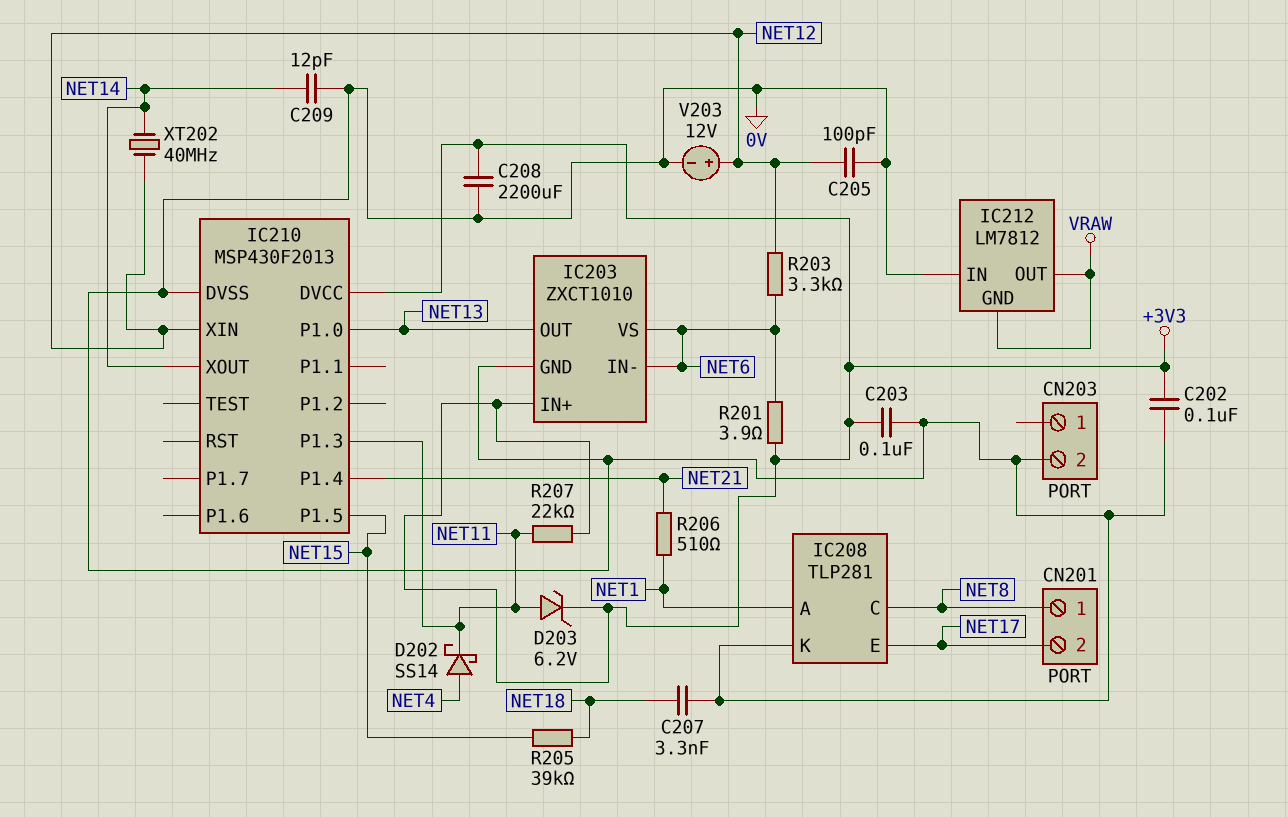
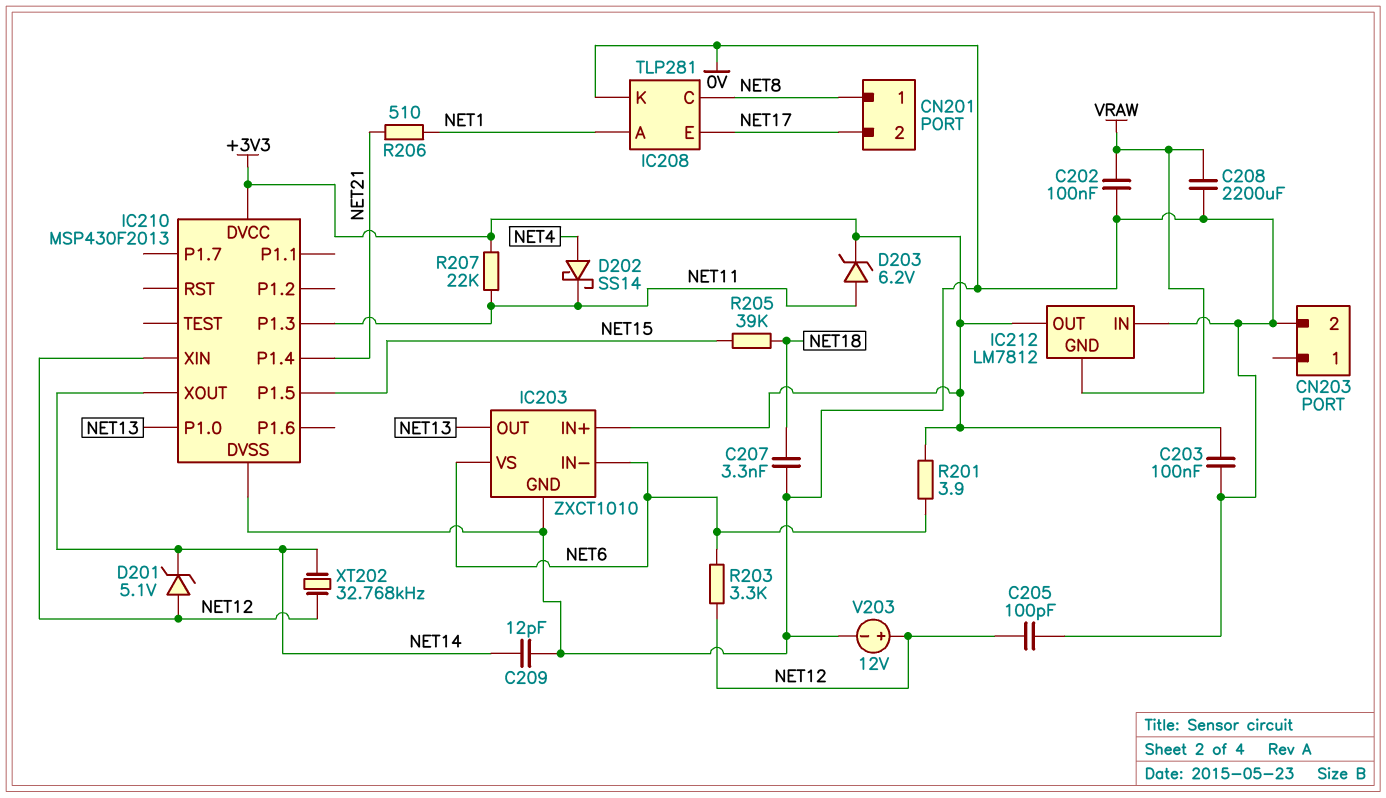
C202: 100nF (+3V3, 0V) -> 100nF (0V, VRAW)
C208: 2200uF (+3V3, 0V) -> 2200uF (0V, VRAW)
D201: none -> zener 5.1V (A NET12, K NET14)
IC212 pin OUT: VRAW -> +3V3
XT202: 40MHz (NET12, NET14) -> 32.768kHz (NET12, NET14)

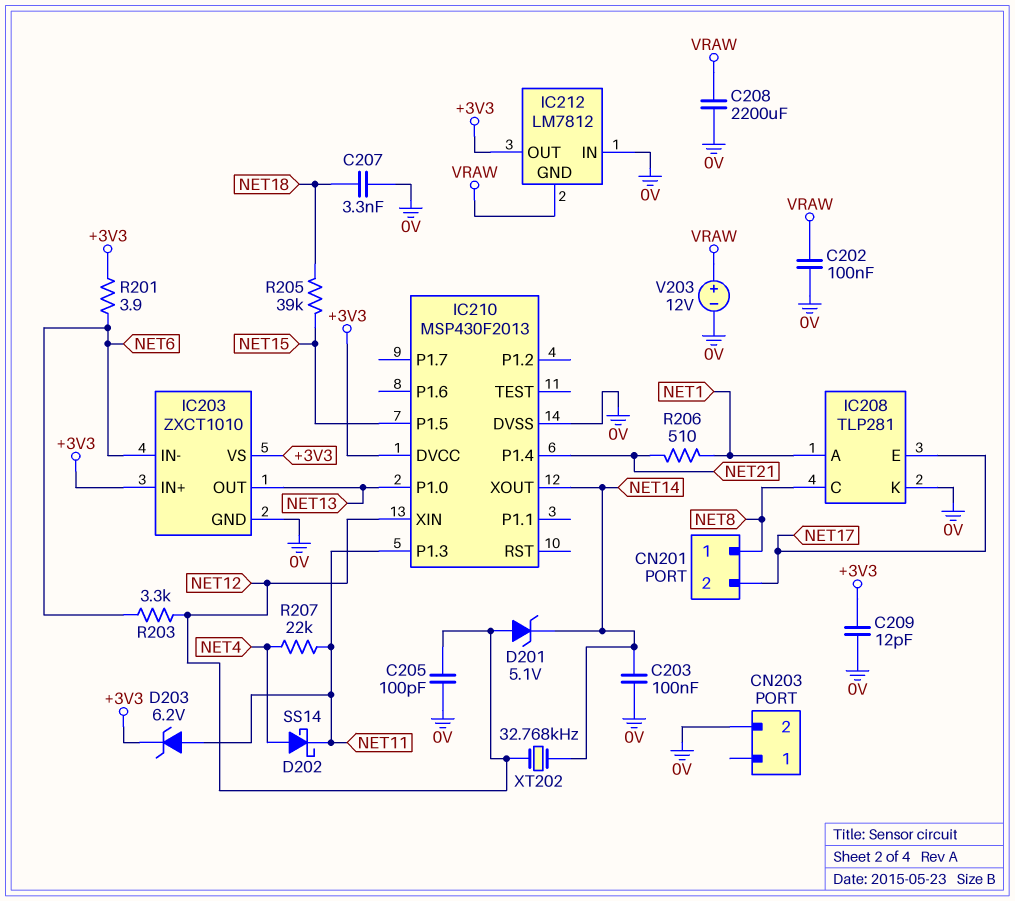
C203: 100nF (+3V3, 0V) -> 100nF (0V, NET14)
C209: 12pF (0V, NET14) -> 12pF (+3V3, 0V)
IC203 pin VS: NET6 -> +3V3
R207: 22k (+3V3, NET11) -> 22k (NET4, NET11)
V203: 12V (plus NET12, minus 0V) -> 12V (plus VRAW, minus 0V)

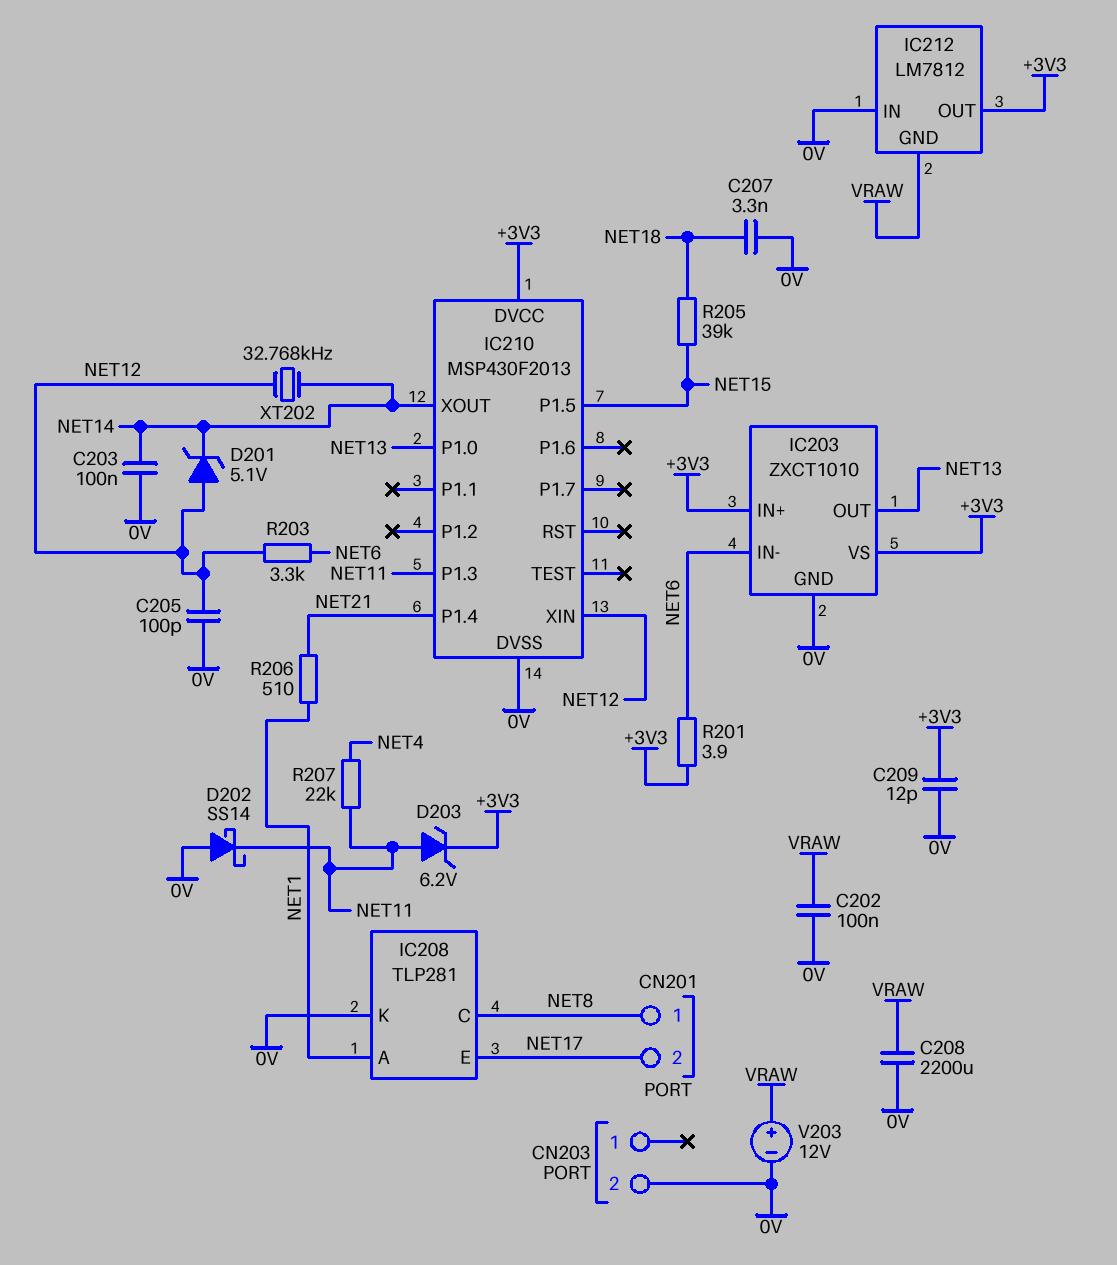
D202: schottky SS14 (A NET4, K NET11) -> schottky SS14 (A 0V, K NET11)

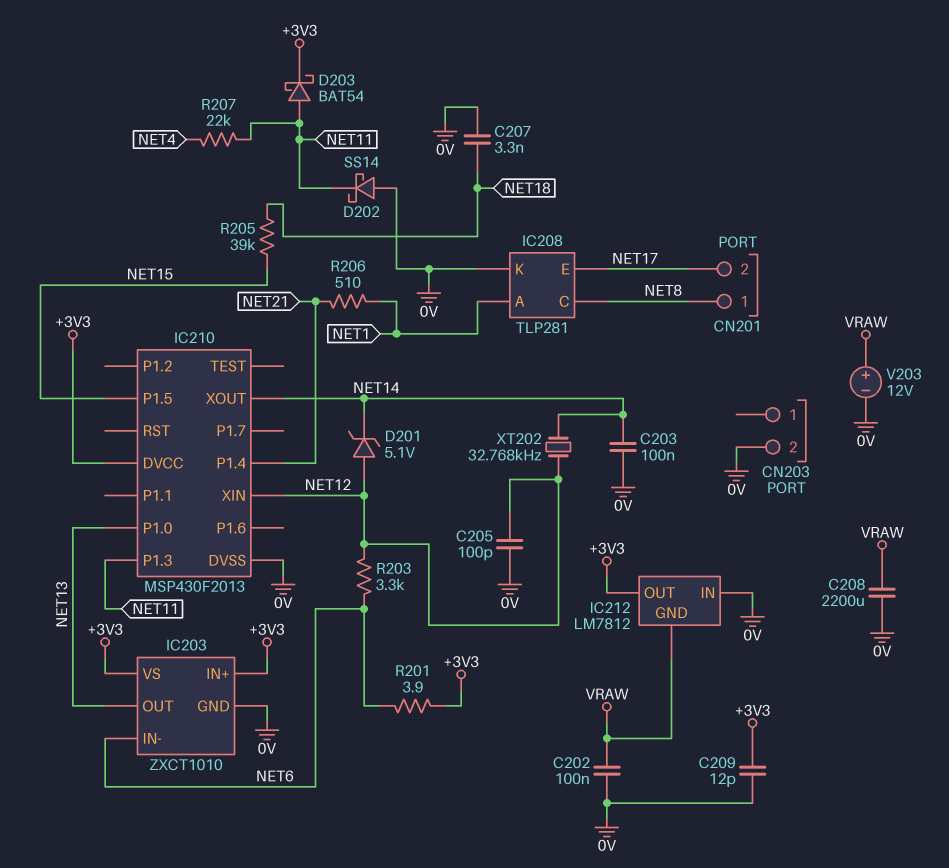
D203: zener 6.2V (A NET11, K +3V3) -> schottky BAT54 (A NET11, K +3V3)

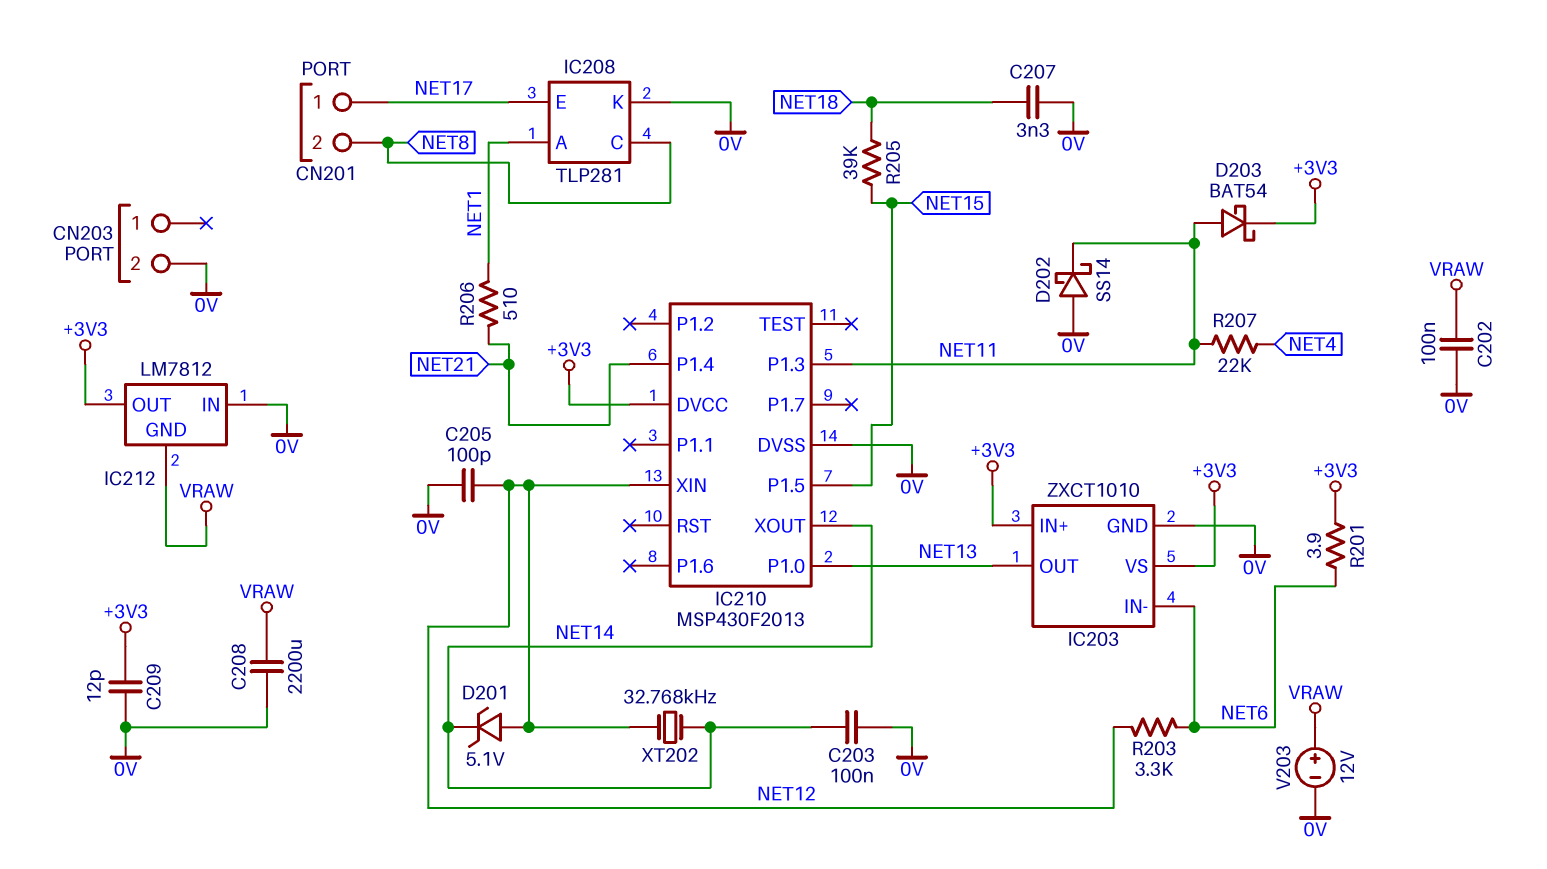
CN201 pin 1: NET8 -> NET17
CN201 pin 2: NET17 -> NET8

